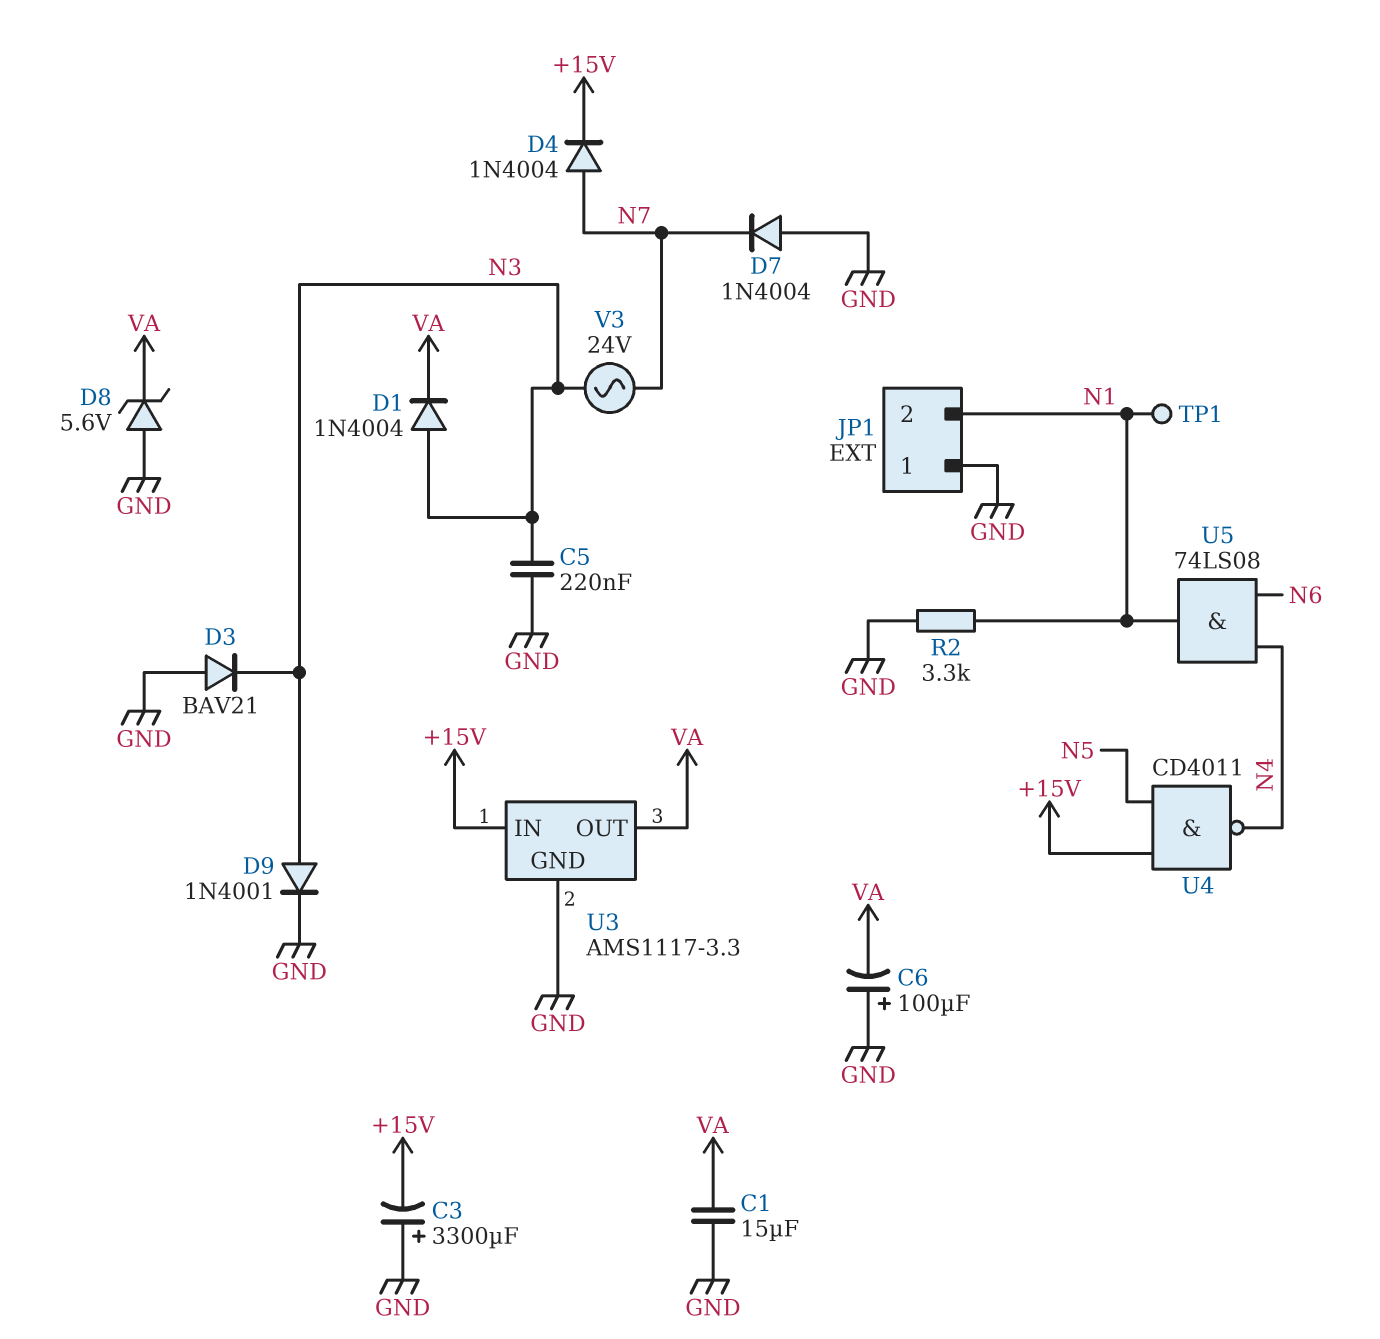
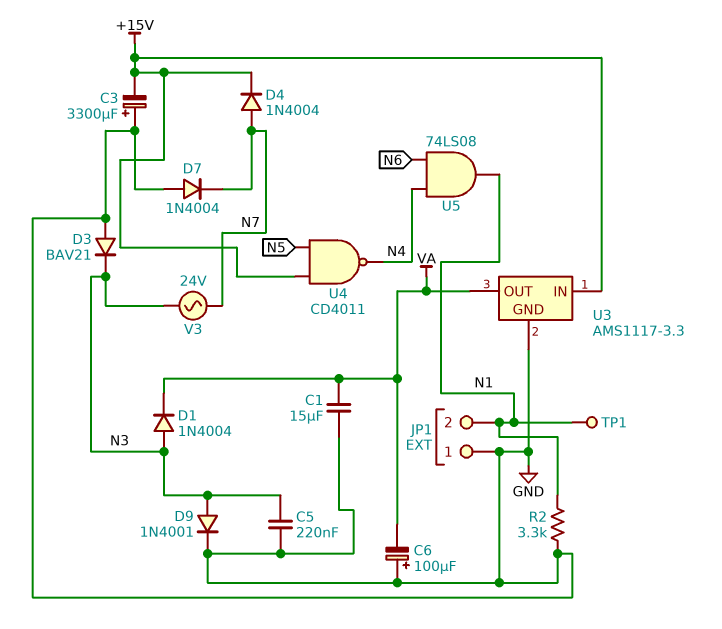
D8: zener 5.6V (A GND, K VA) -> none

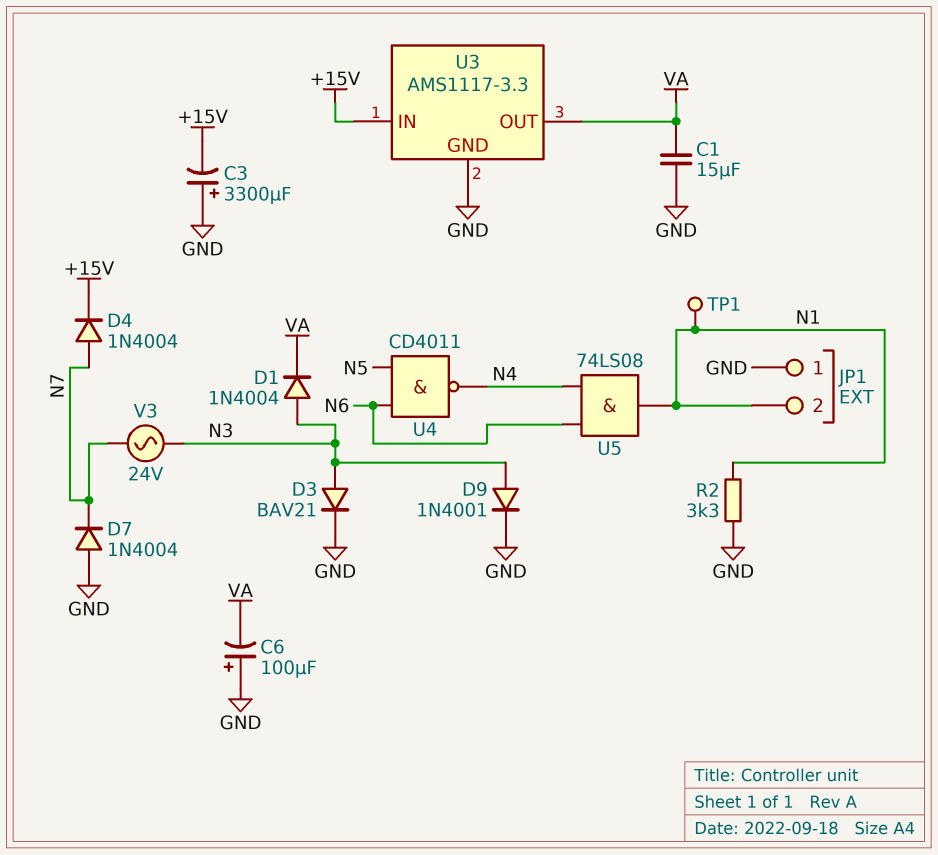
C5: 220nF (GND, N3) -> none
D3: diode BAV21 (A GND, K N3) -> diode BAV21 (A N3, K GND)
U4: NAND CD4011 (in +15V, in N5, out N4) -> NAND CD4011 (in N5, in N6, out N4)

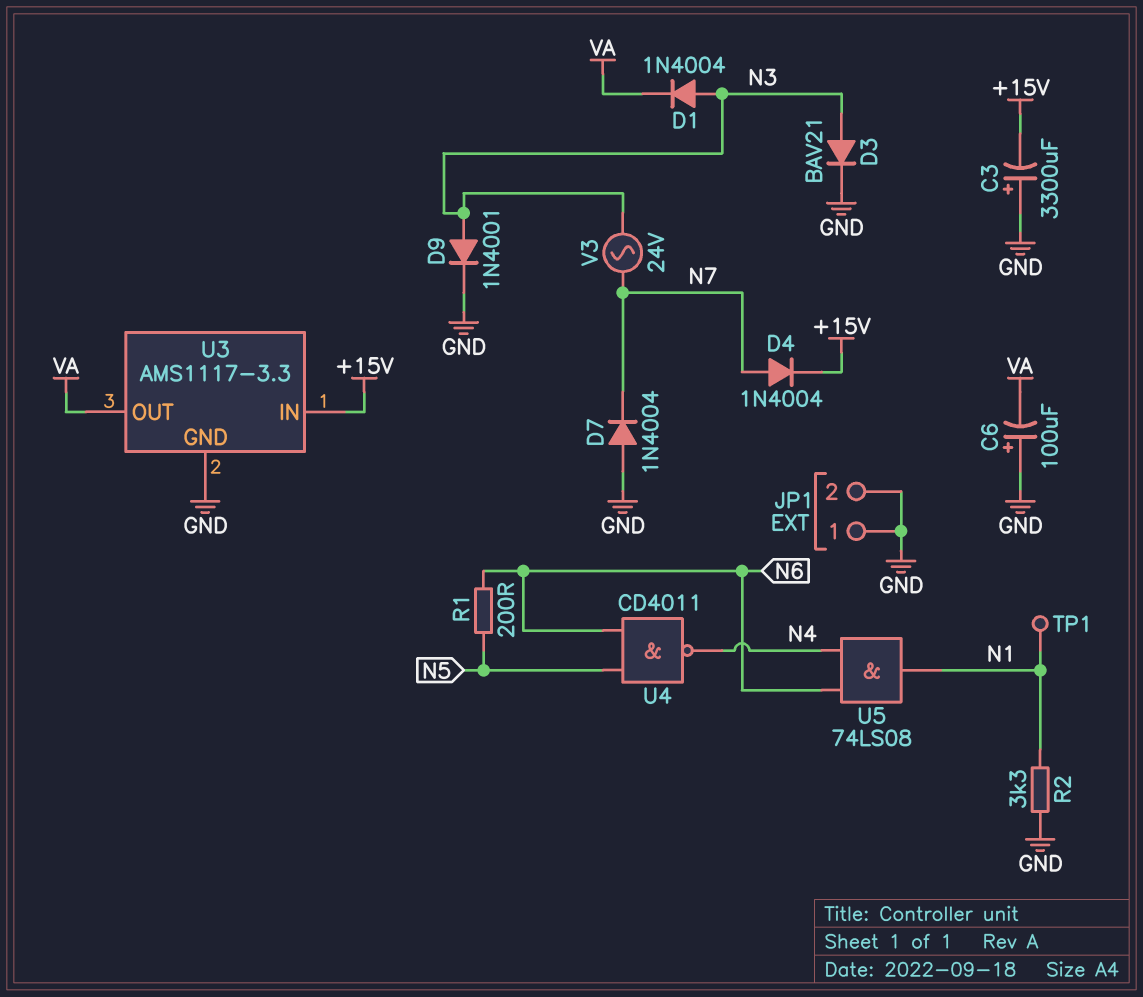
C1: 15uF (GND, VA) -> none
JP1 pin 2: N1 -> GND
R1: none -> 200 (N5, N6)

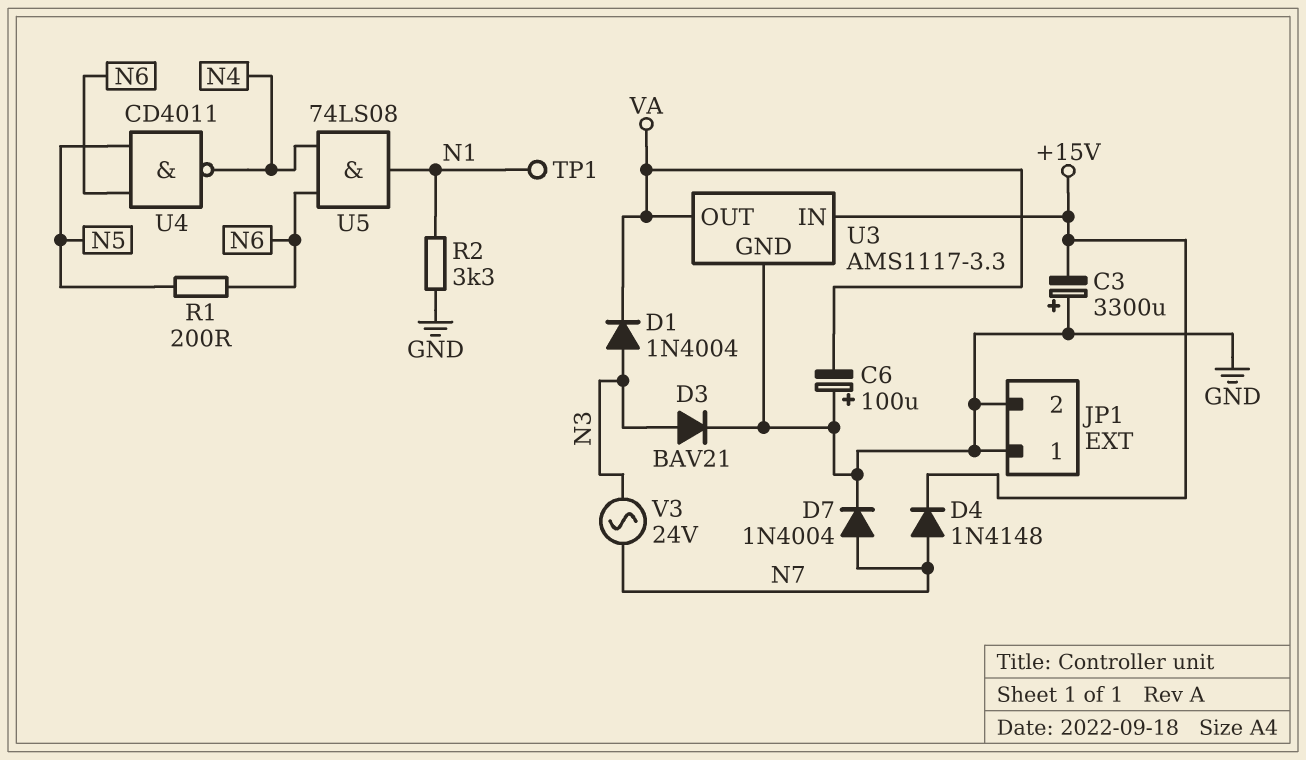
D4: diode 1N4004 (A N7, K +15V) -> diode 1N4148 (A N7, K +15V)
D7: diode 1N4004 (A GND, K N7) -> diode 1N4004 (A N7, K GND)
D9: diode 1N4001 (A N3, K GND) -> none

